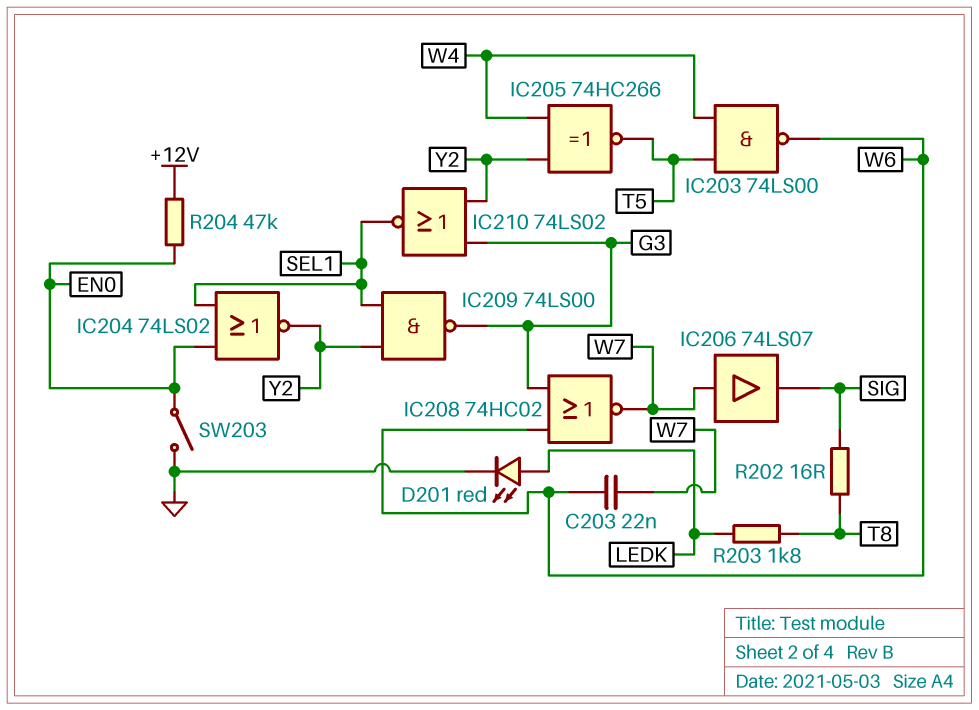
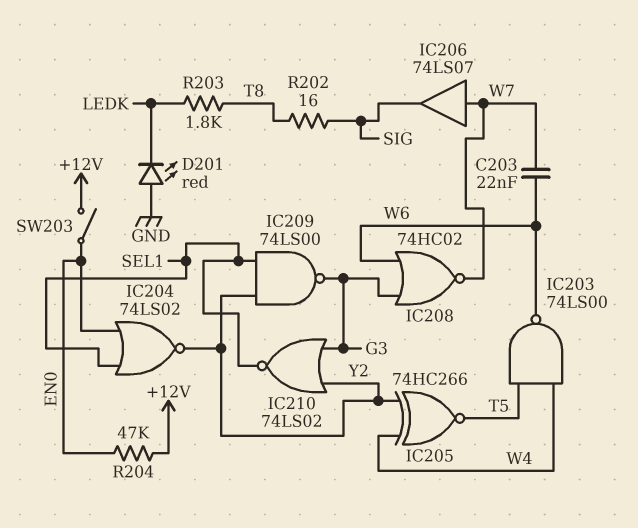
D201: LED red (A LEDK, K GND) -> LED red (A GND, K LEDK)
SW203: switch (EN0, GND) -> switch (+12V, EN0)

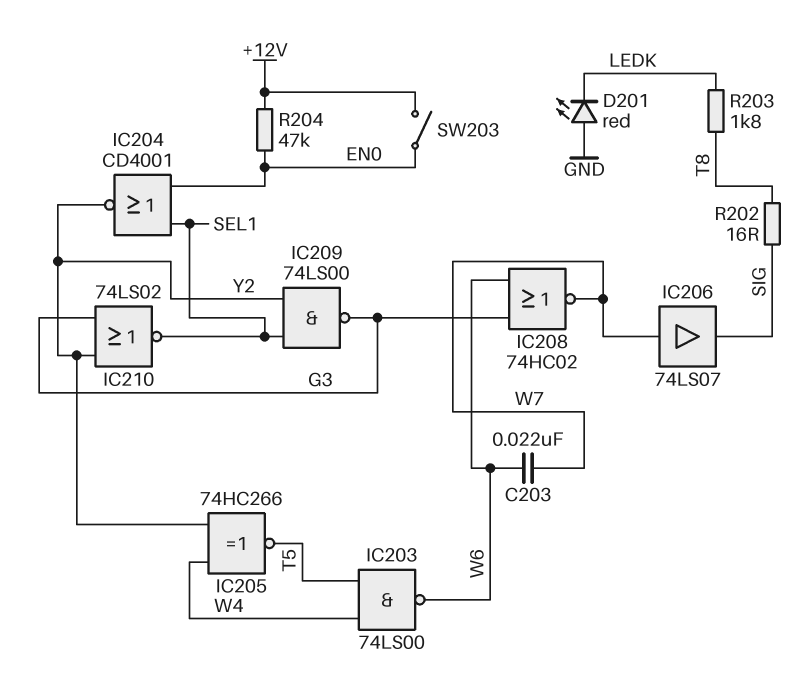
IC204: NOR 74LS02 (in EN0, in SEL1, out Y2) -> NOR CD4001 (in EN0, in SEL1, out Y2)

